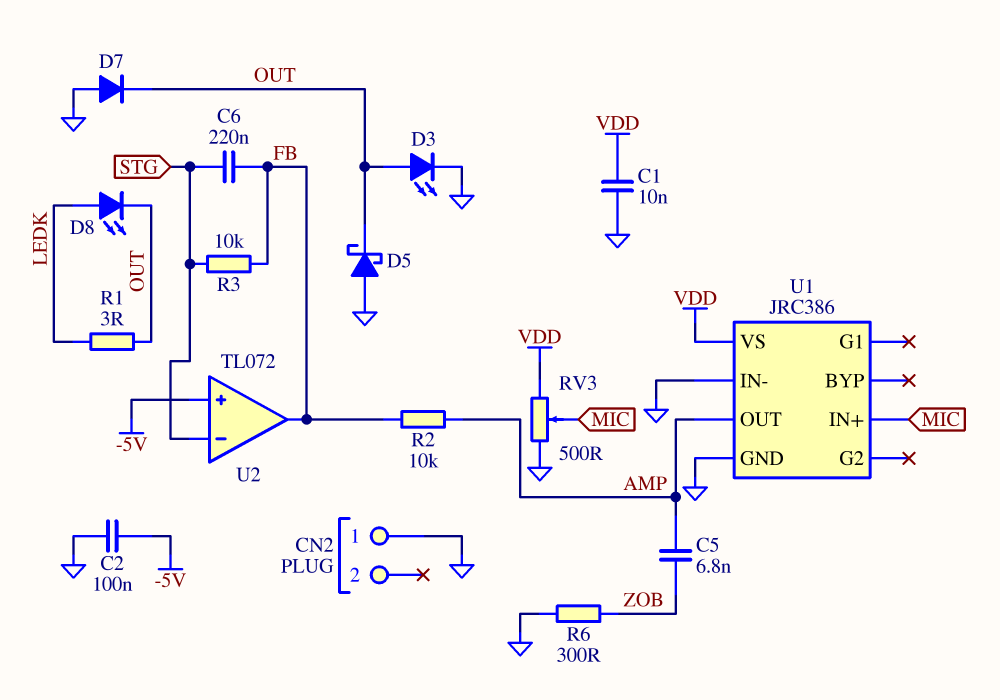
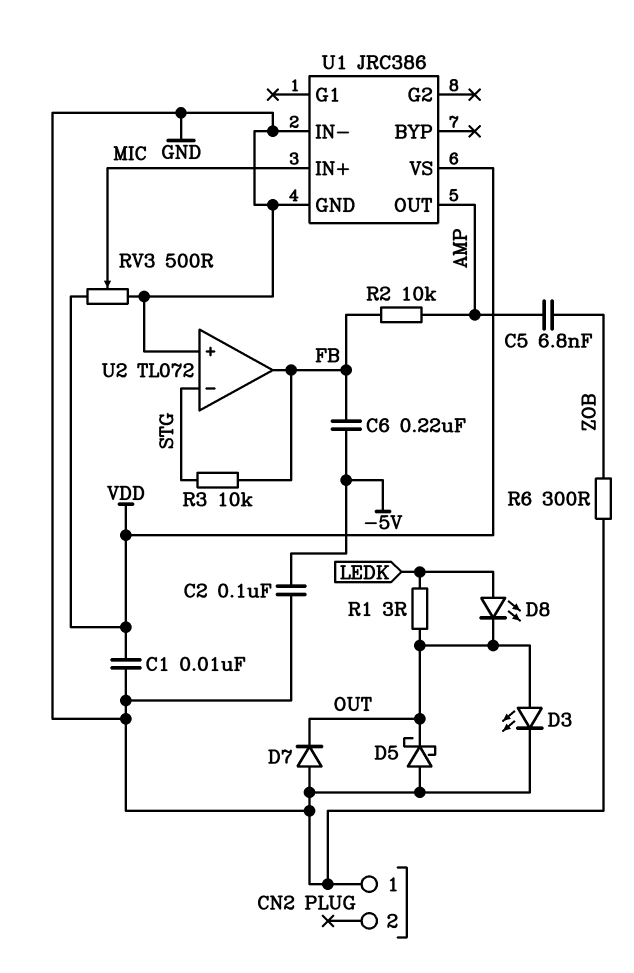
C6: 220nF (FB, STG) -> 220nF (-5V, FB)
U2 pin in+: -5V -> GND

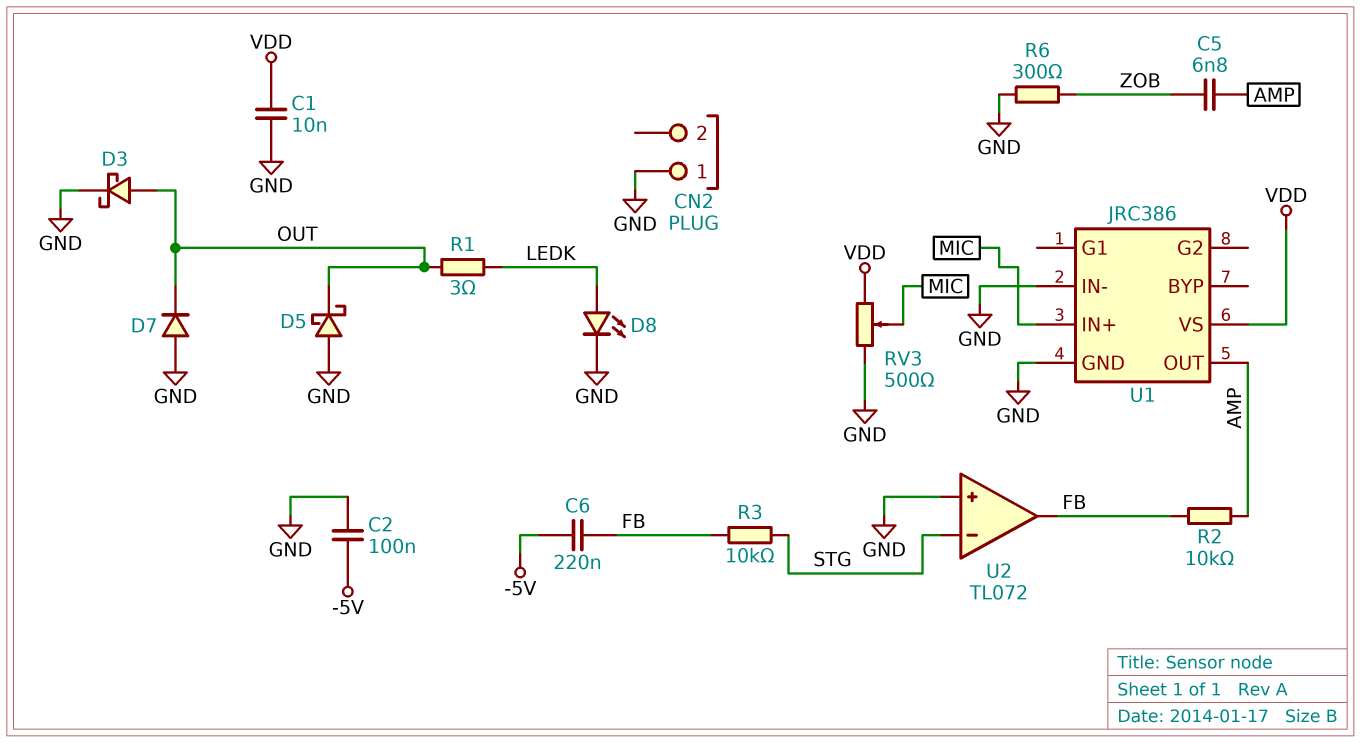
D3: LED (A OUT, K GND) -> schottky (A OUT, K GND)
D8: LED (A LEDK, K OUT) -> LED (A LEDK, K GND)

